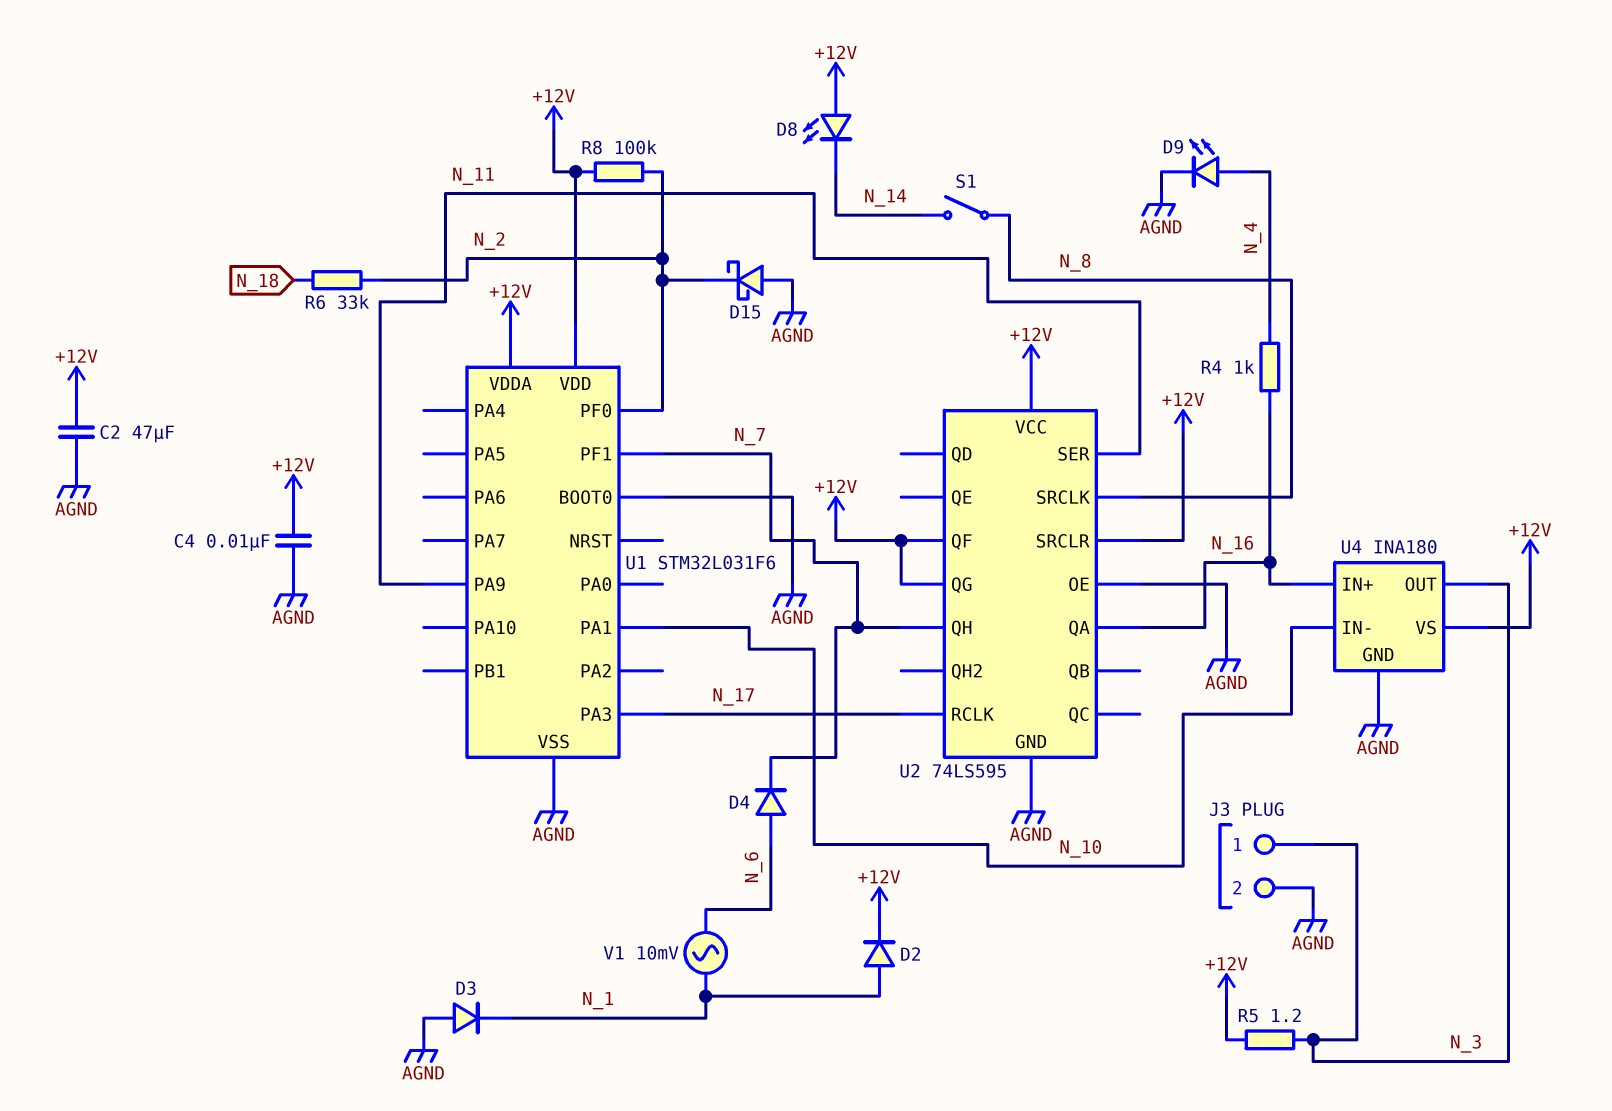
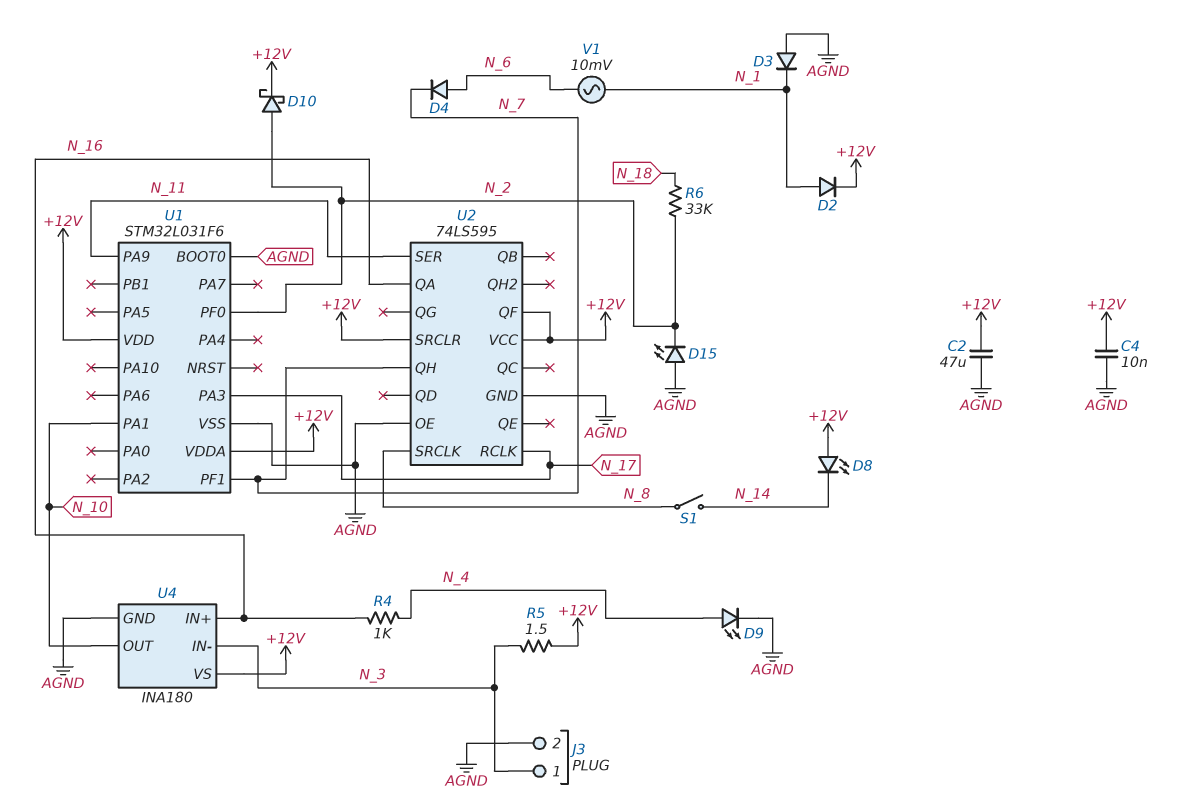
D10: none -> schottky (A N_2, K +12V)
D15: schottky (A AGND, K N_2) -> LED (A AGND, K N_2)
R5: 1.2 (+12V, N_3) -> 1.5 (+12V, N_3)
R8: 100k (+12V, N_2) -> none
U2 pin QG: +12V -> none
U4 pin IN-: N_10 -> N_3
U4 pin OUT: N_3 -> N_10

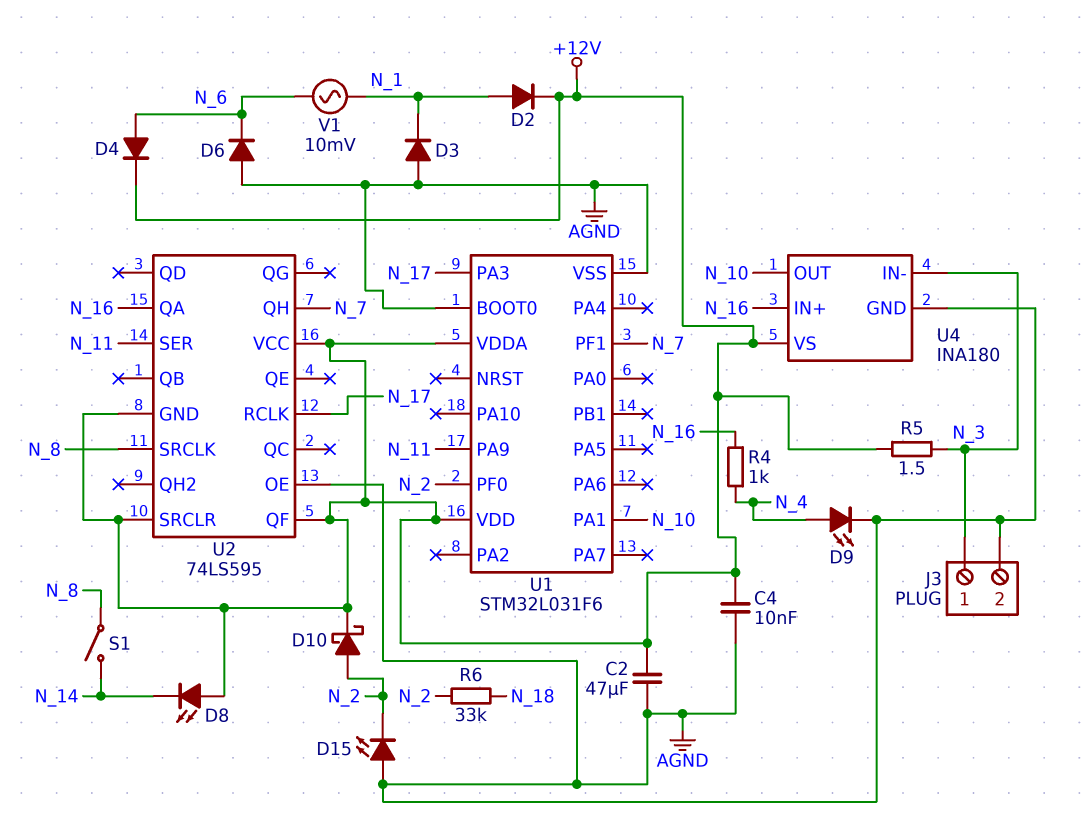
D4: diode (A N_6, K N_7) -> diode (A N_6, K +12V)
D6: none -> diode (A AGND, K N_6)
U2 pin GND: AGND -> +12V

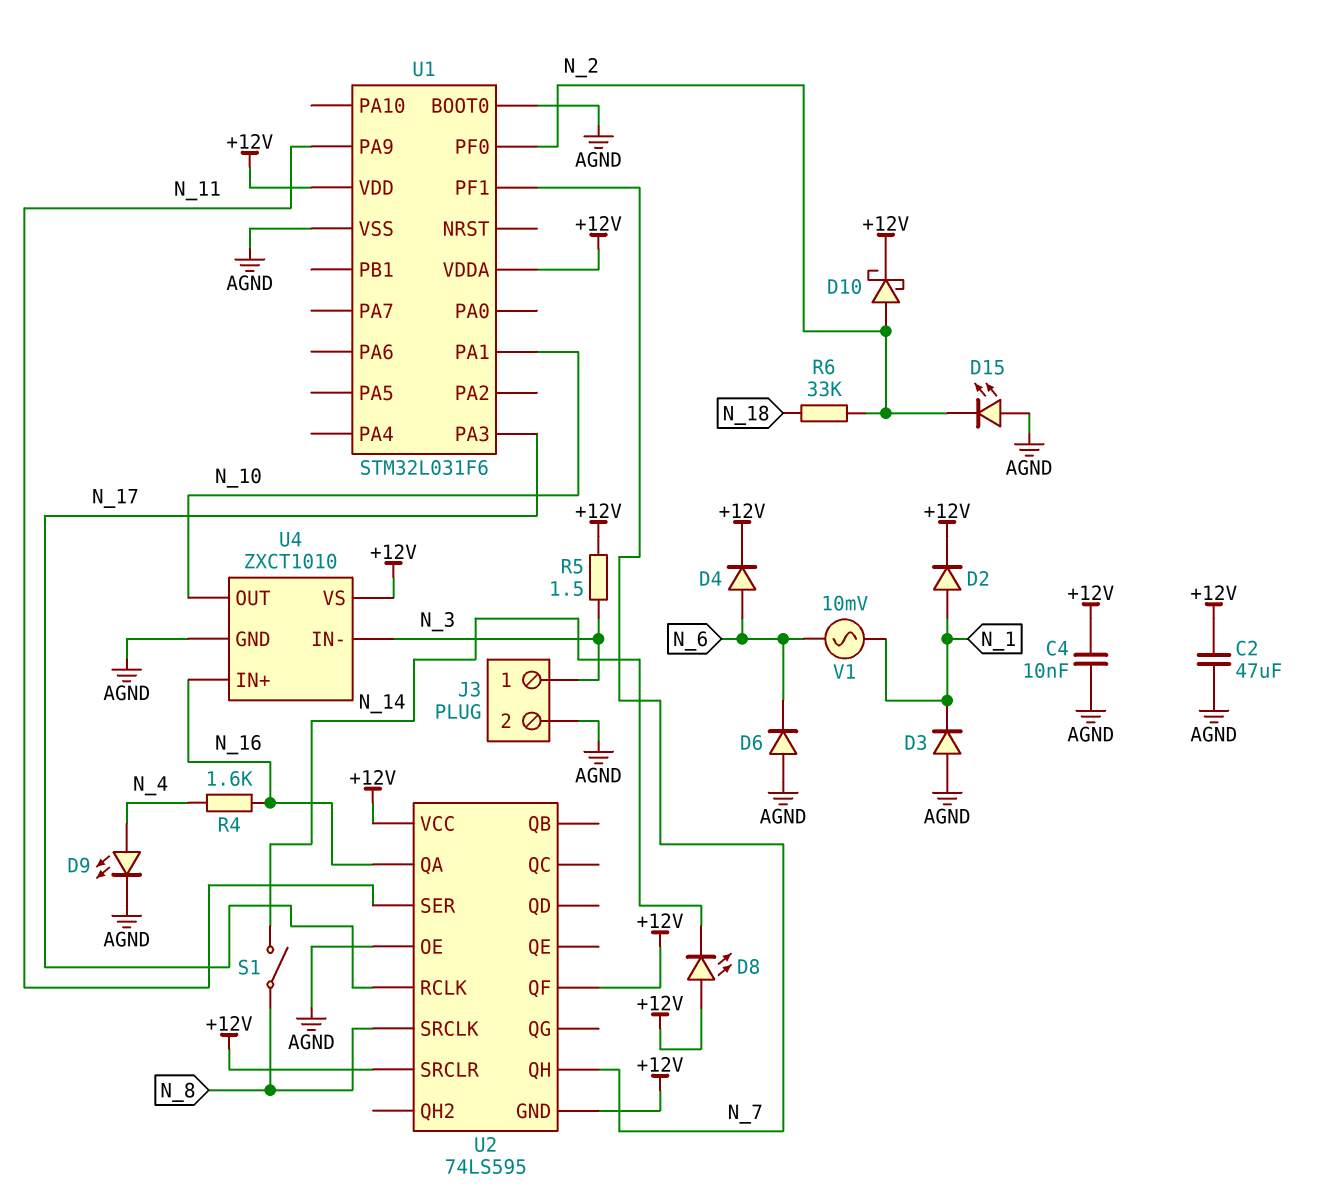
R4: 1k (N_4, N_16) -> 1.6k (N_4, N_16)
U4: INA180 -> ZXCT1010

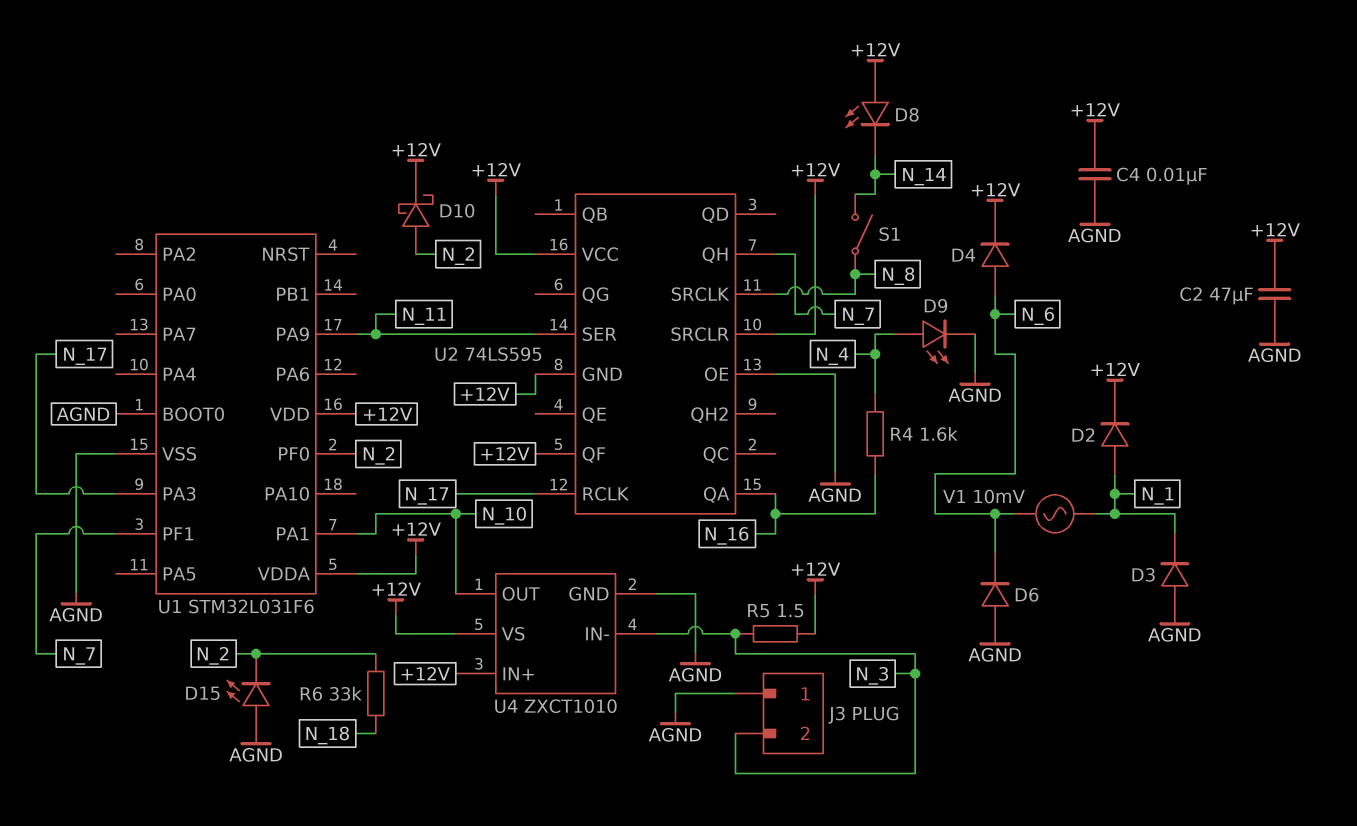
J3 pin 1: N_3 -> AGND
J3 pin 2: AGND -> N_3
U4 pin IN+: N_16 -> +12V

